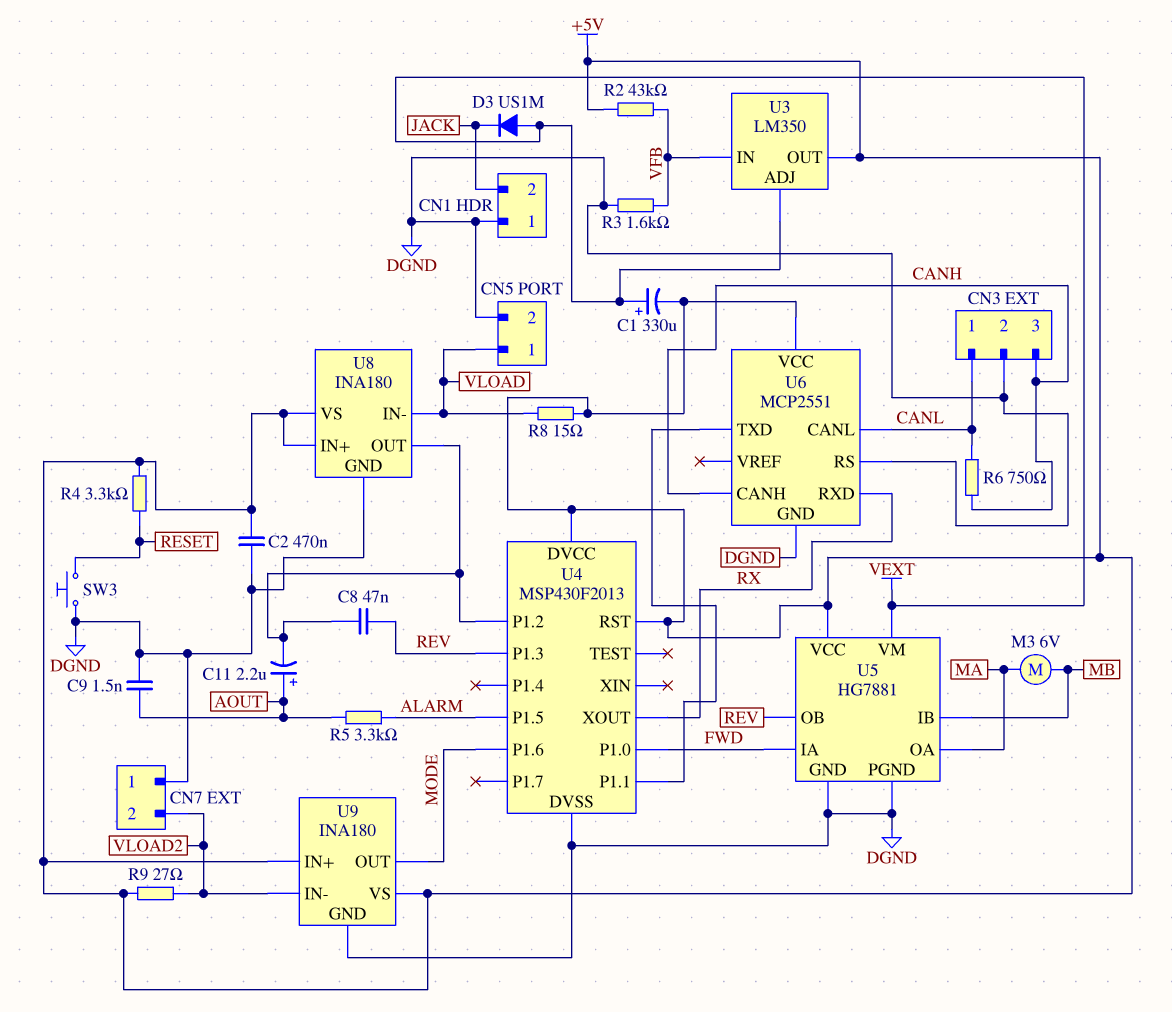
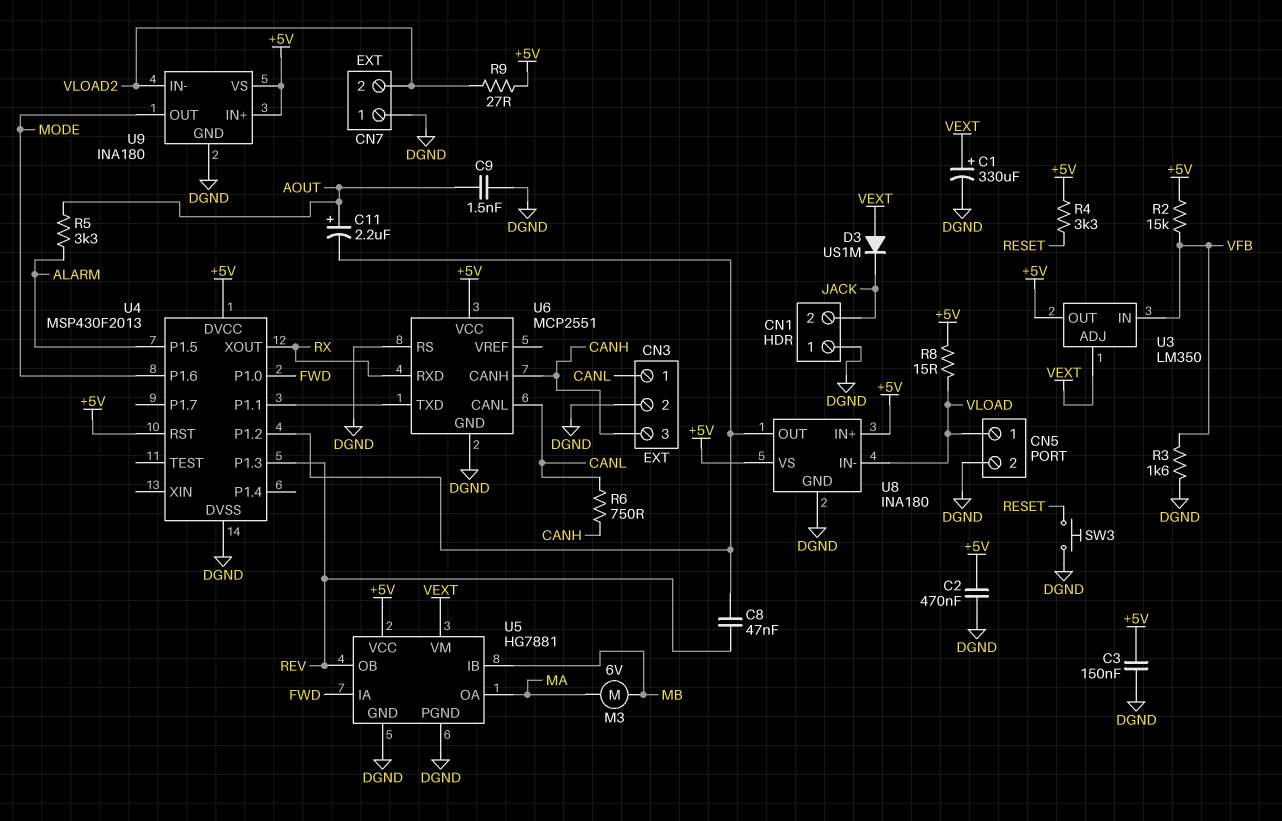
C1: 330uF (plus VEXT, minus +5V) -> 330uF (plus VEXT, minus DGND)
C3: none -> 150nF (+5V, DGND)
R2: 43k (+5V, VFB) -> 15k (+5V, VFB)

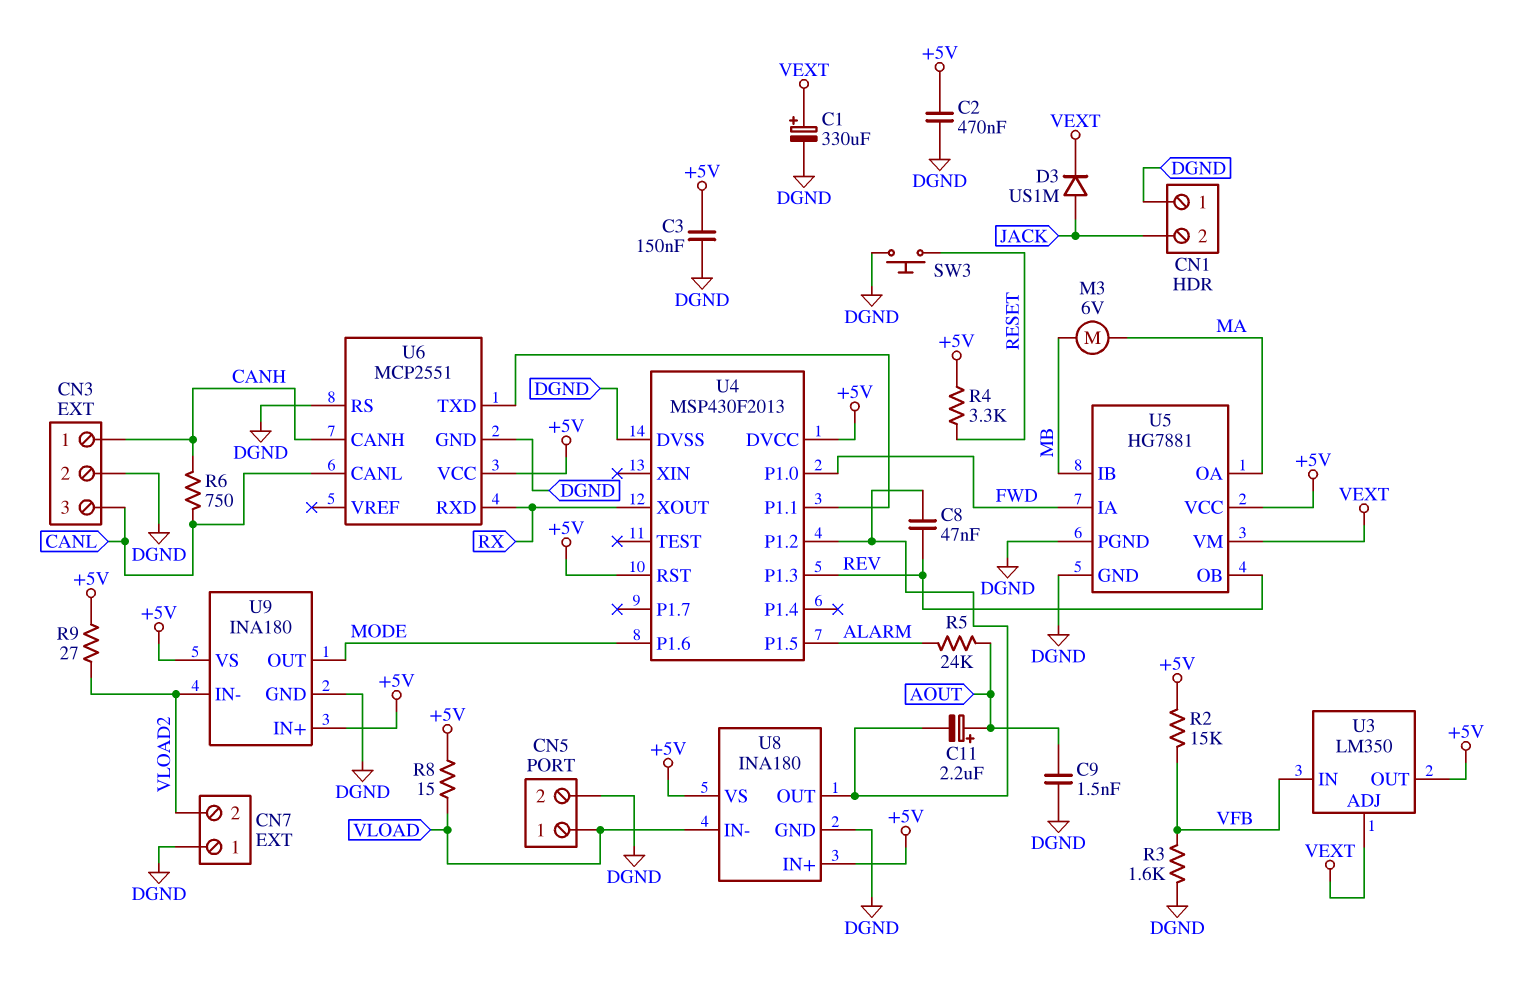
CN3 pin 1: CANL -> CANH
CN3 pin 3: CANH -> CANL
D3: diode US1M (A VEXT, K JACK) -> diode US1M (A JACK, K VEXT)
R5: 3.3k (ALARM, AOUT) -> 24k (ALARM, AOUT)

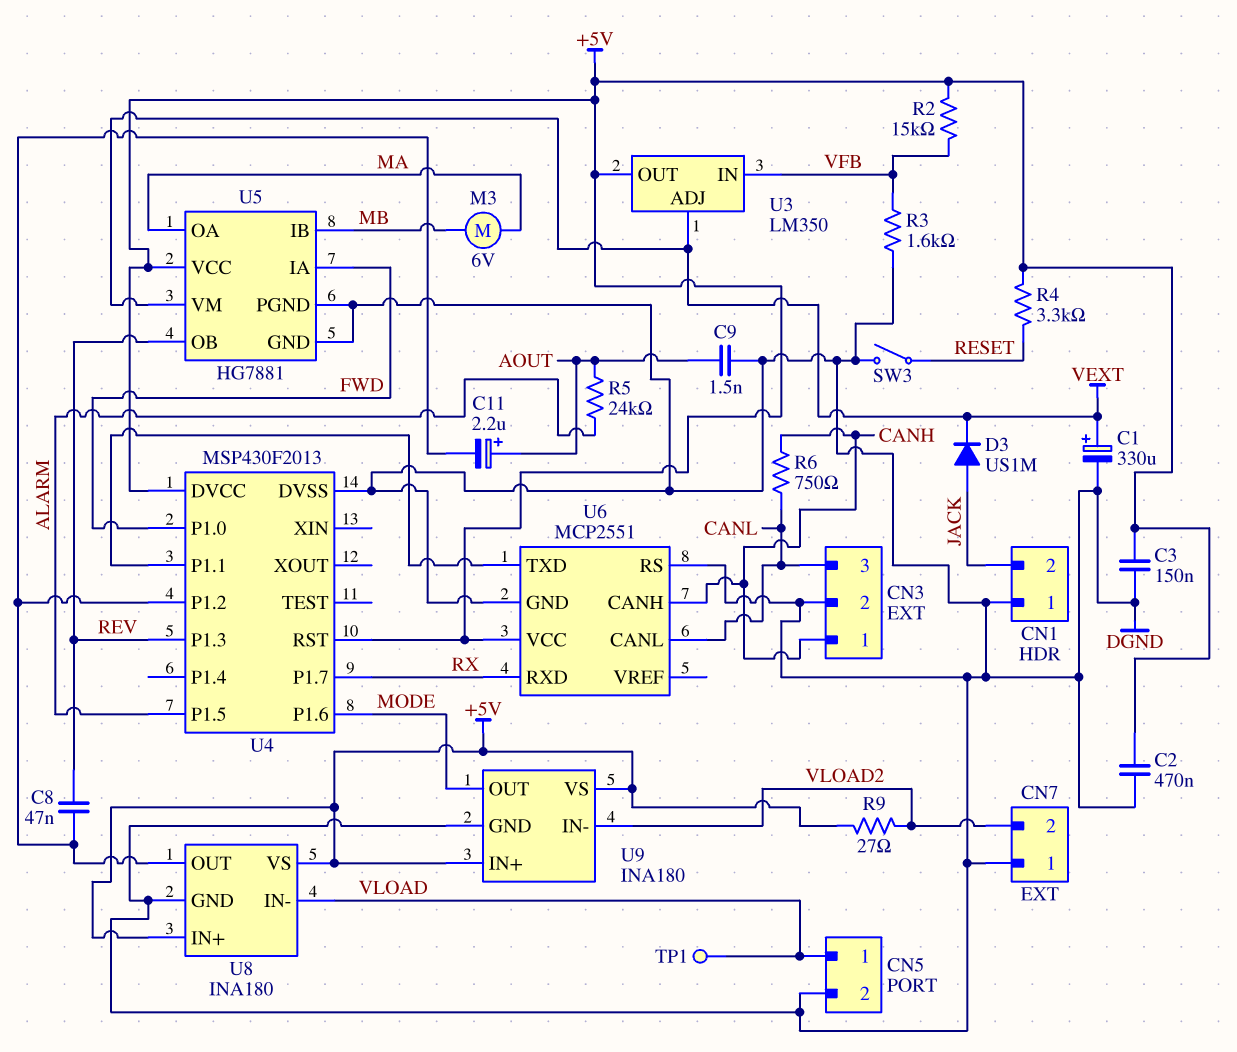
R8: 15 (+5V, VLOAD) -> none
SW3: button (DGND, RESET) -> switch (DGND, RESET)
TP1: none -> test point (VLOAD)
U4 pin P1.7: none -> RX
U4 pin XOUT: RX -> none

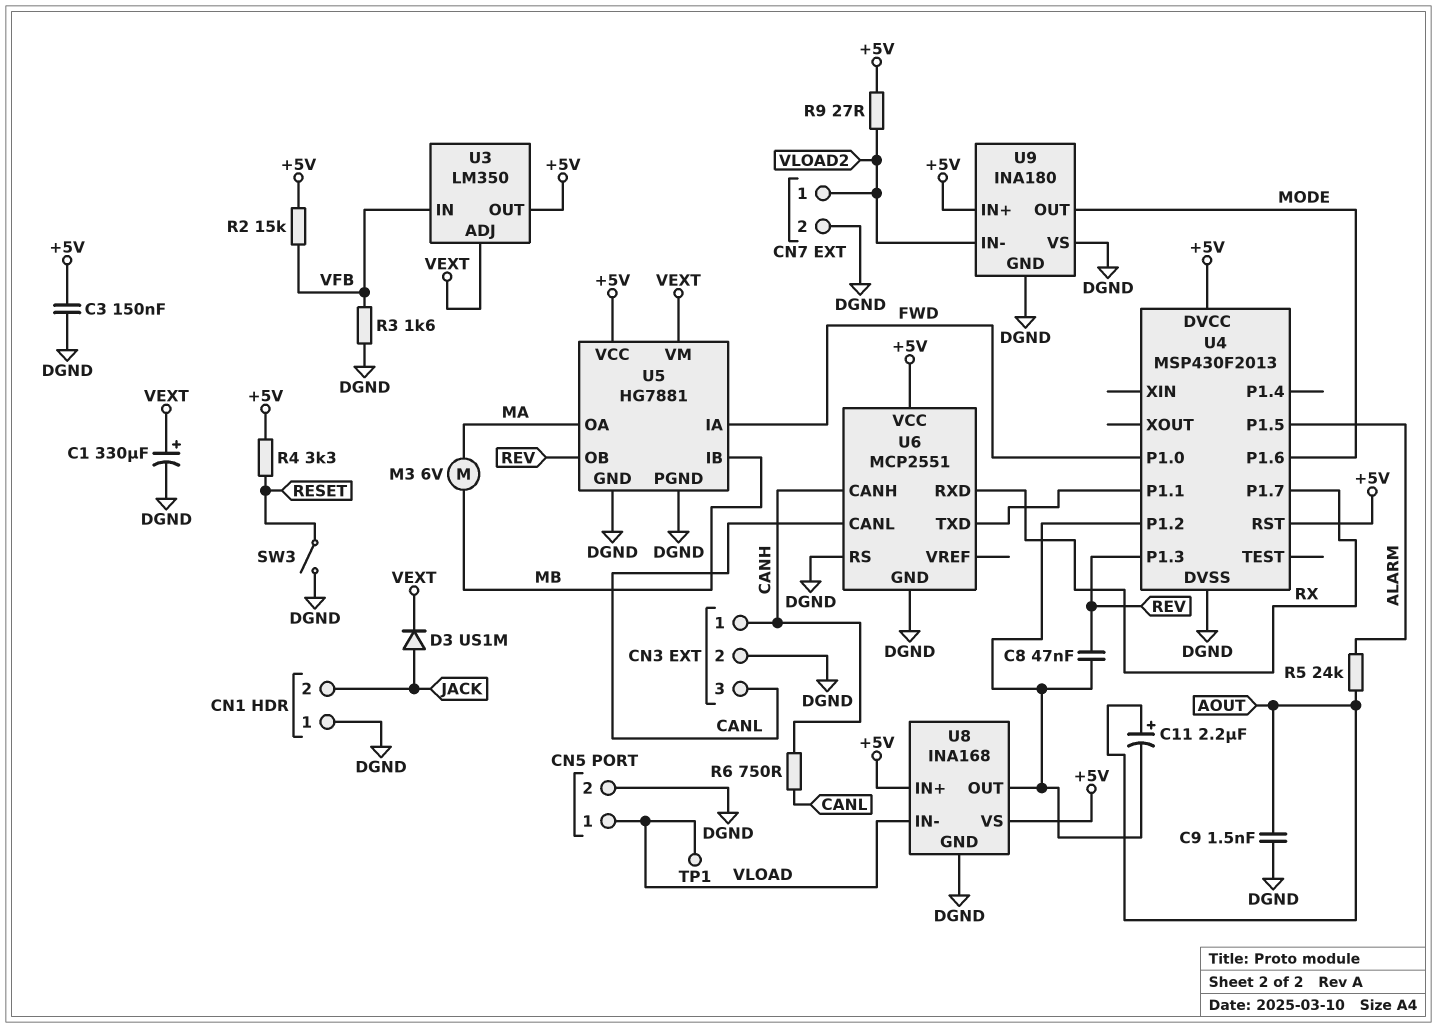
C2: 470nF (+5V, DGND) -> none
CN7 pin 1: DGND -> VLOAD2
CN7 pin 2: VLOAD2 -> DGND
U8: INA180 -> INA168
U9 pin VS: +5V -> DGND

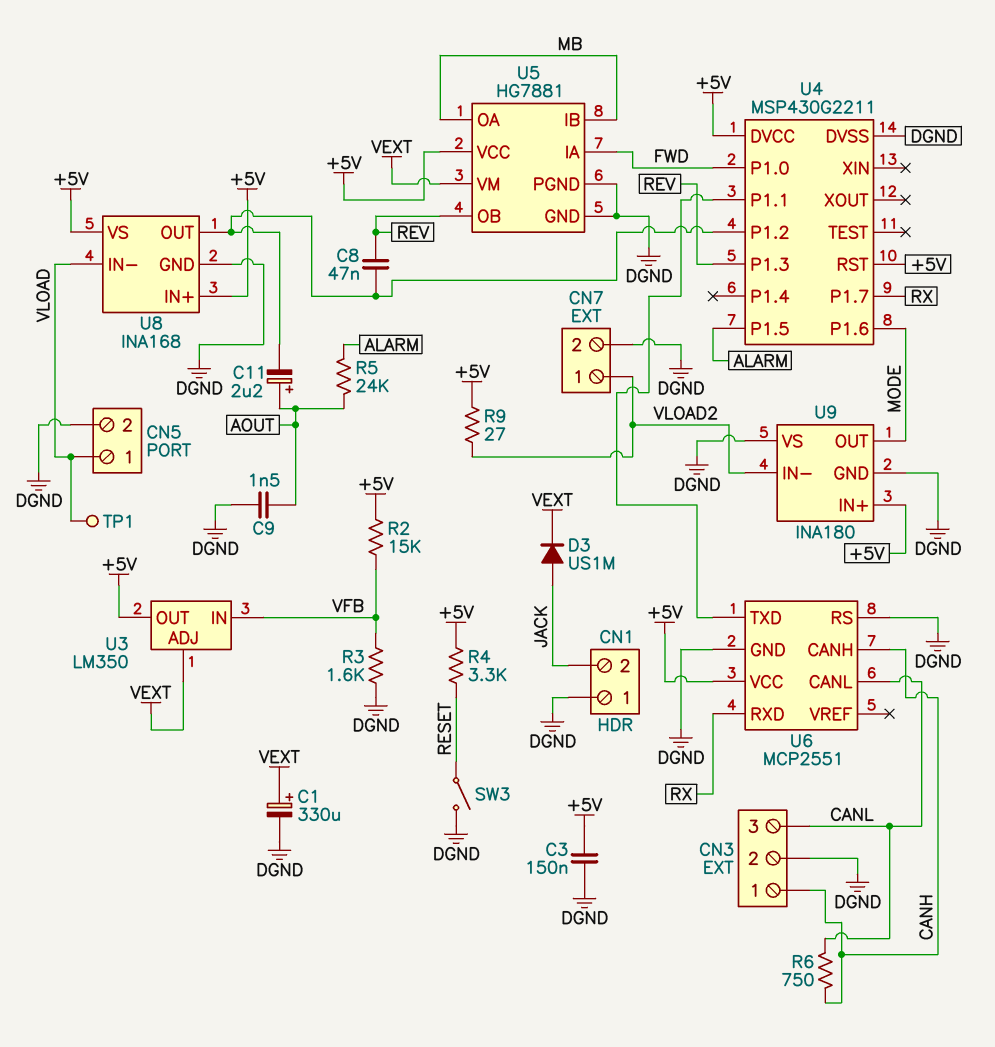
M3: motor 6V (MA, MB) -> none
U4: MSP430F2013 -> MSP430G2211
U5 pin OA: MA -> MB

